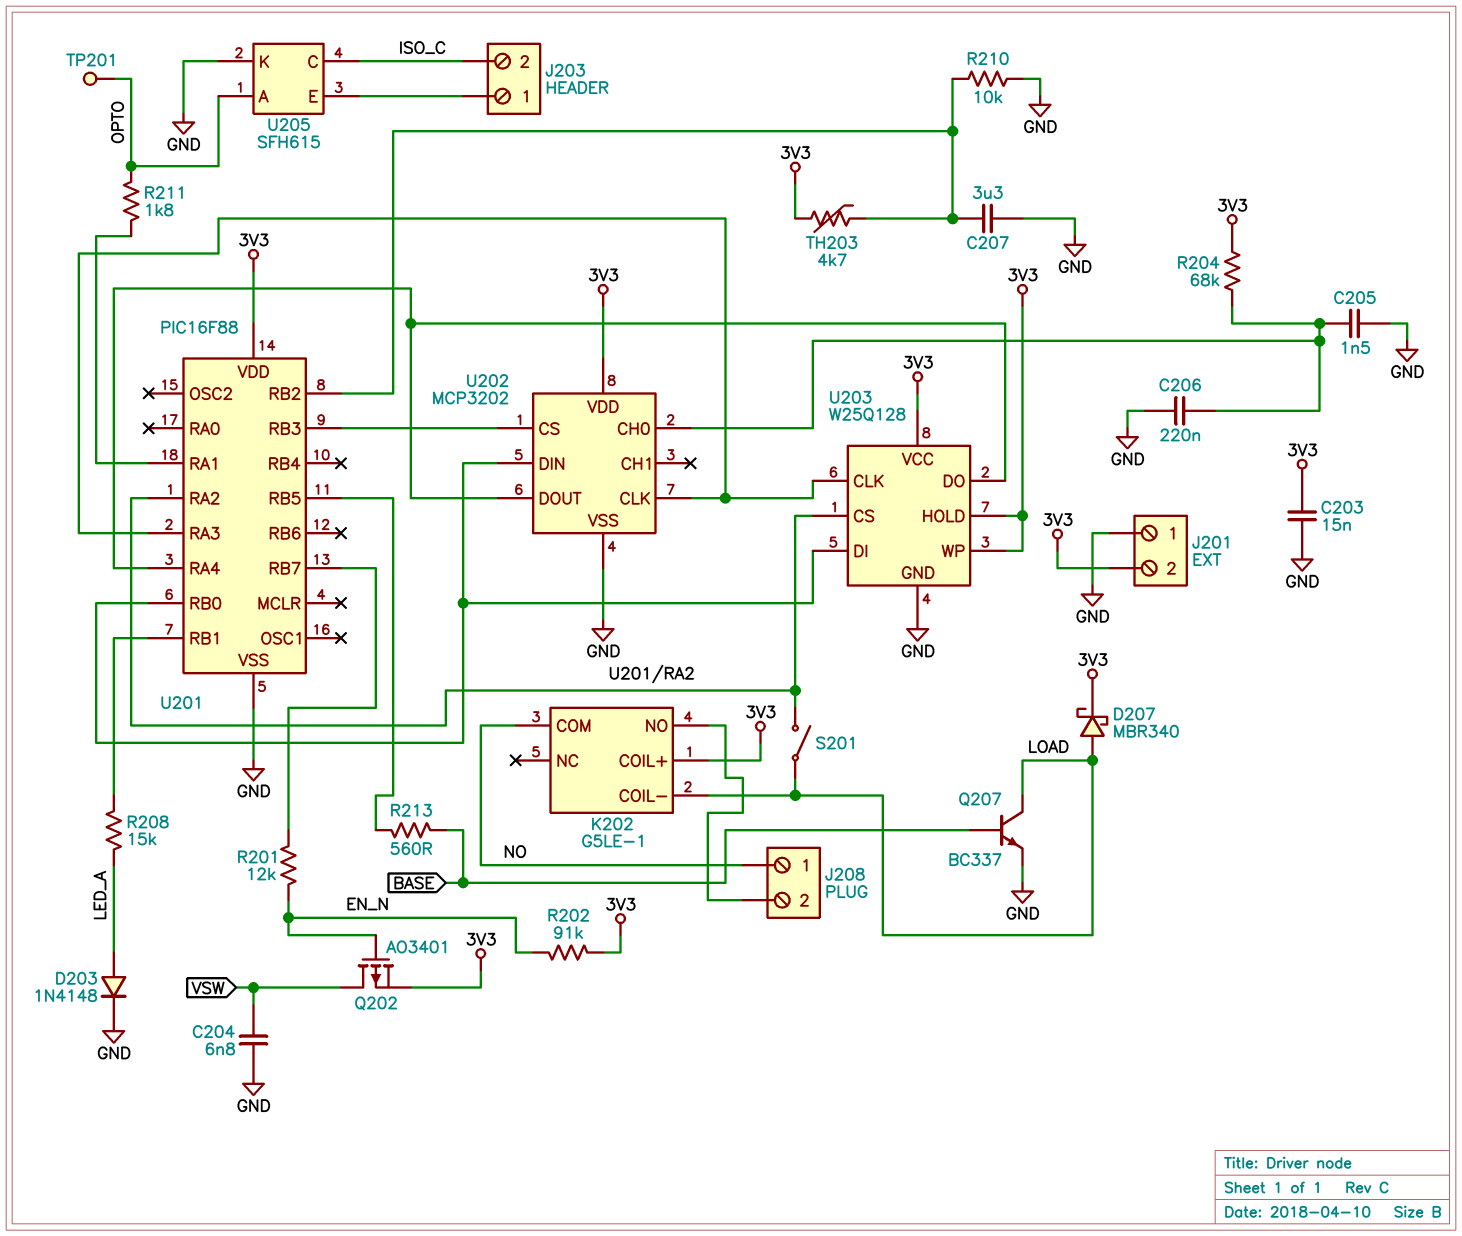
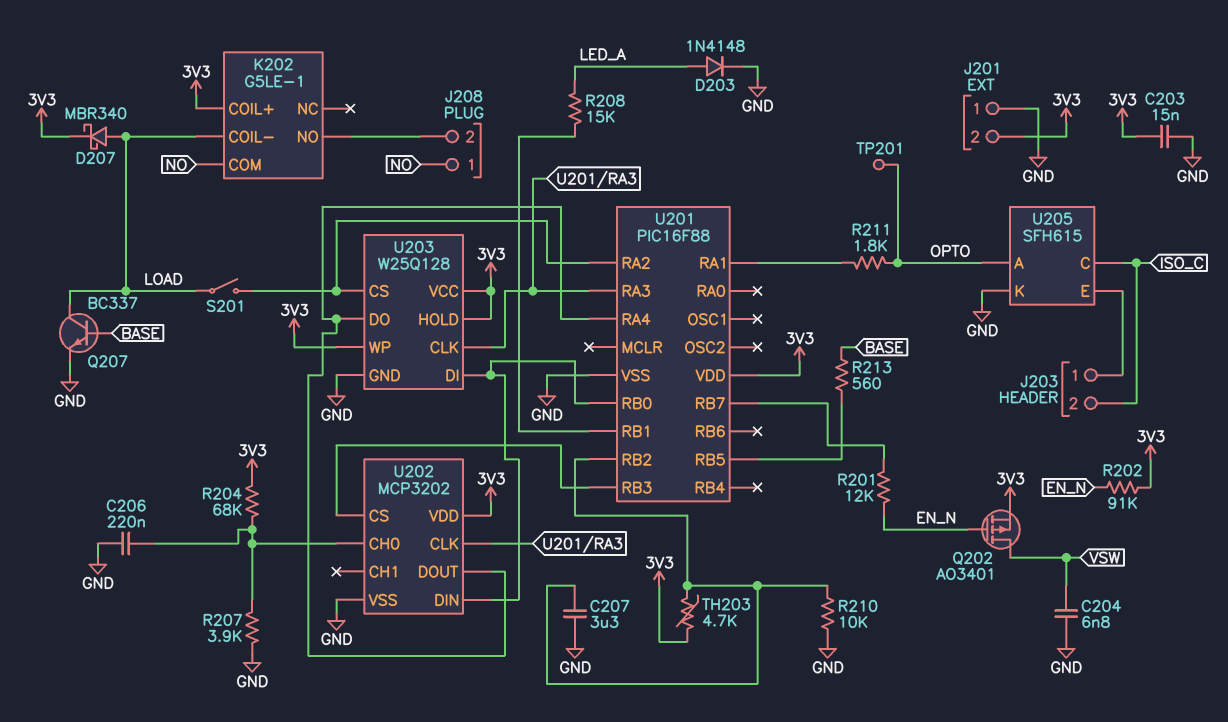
C205: 1.5nF (GND, U202/CH0) -> none
R207: none -> 3.9k (GND, U202/CH0)

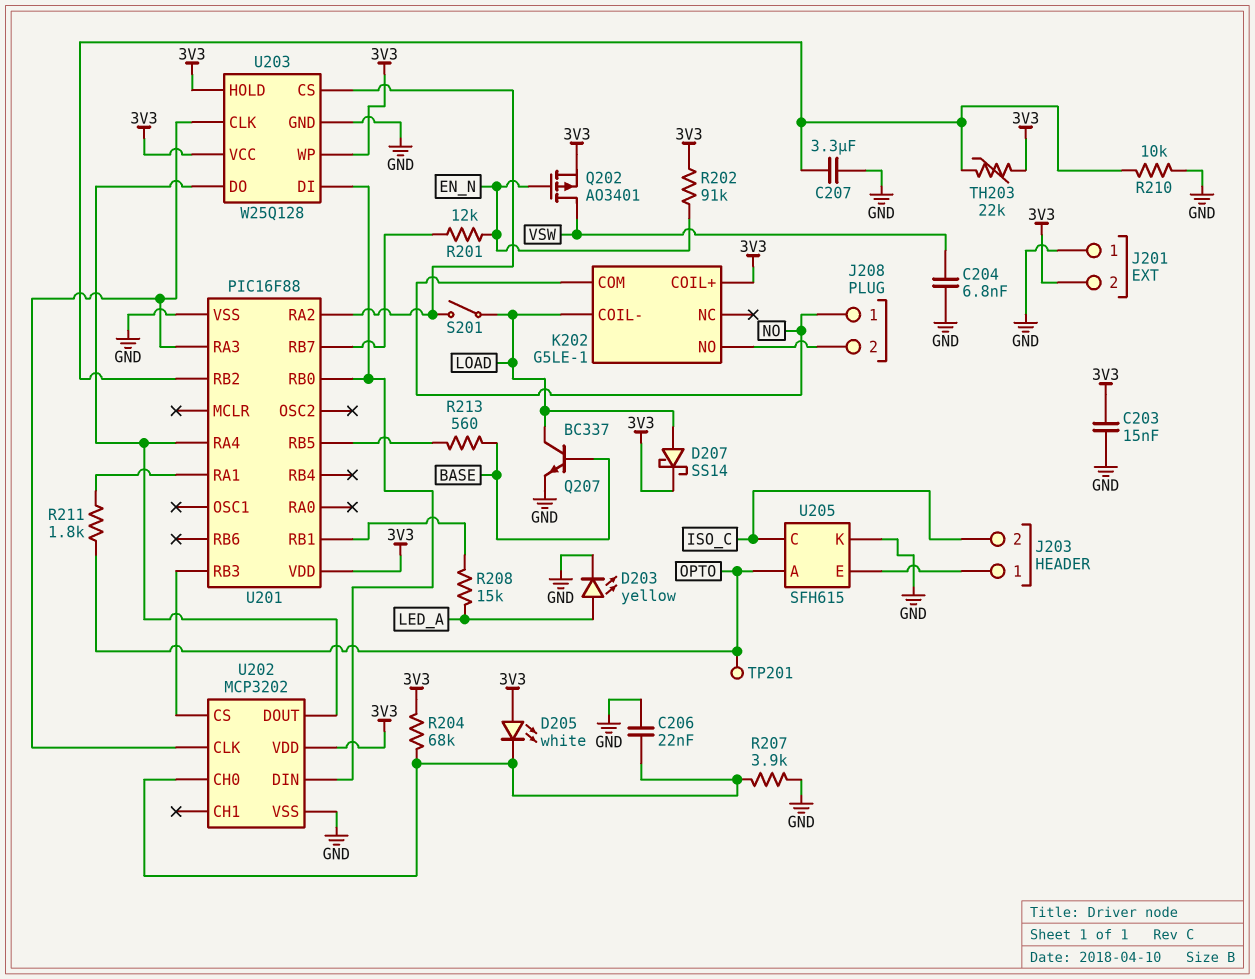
C206: 220nF (GND, U202/CH0) -> 22nF (GND, U202/CH0)
D203: diode 1N4148 (A LED_A, K GND) -> LED yellow (A LED_A, K GND)
D205: none -> LED white (A 3V3, K U202/CH0)
D207: schottky MBR340 (A LOAD, K 3V3) -> schottky SS14 (A LOAD, K 3V3)
TH203: 4.7k (3V3, U201/RB2) -> 22k (3V3, U201/RB2)

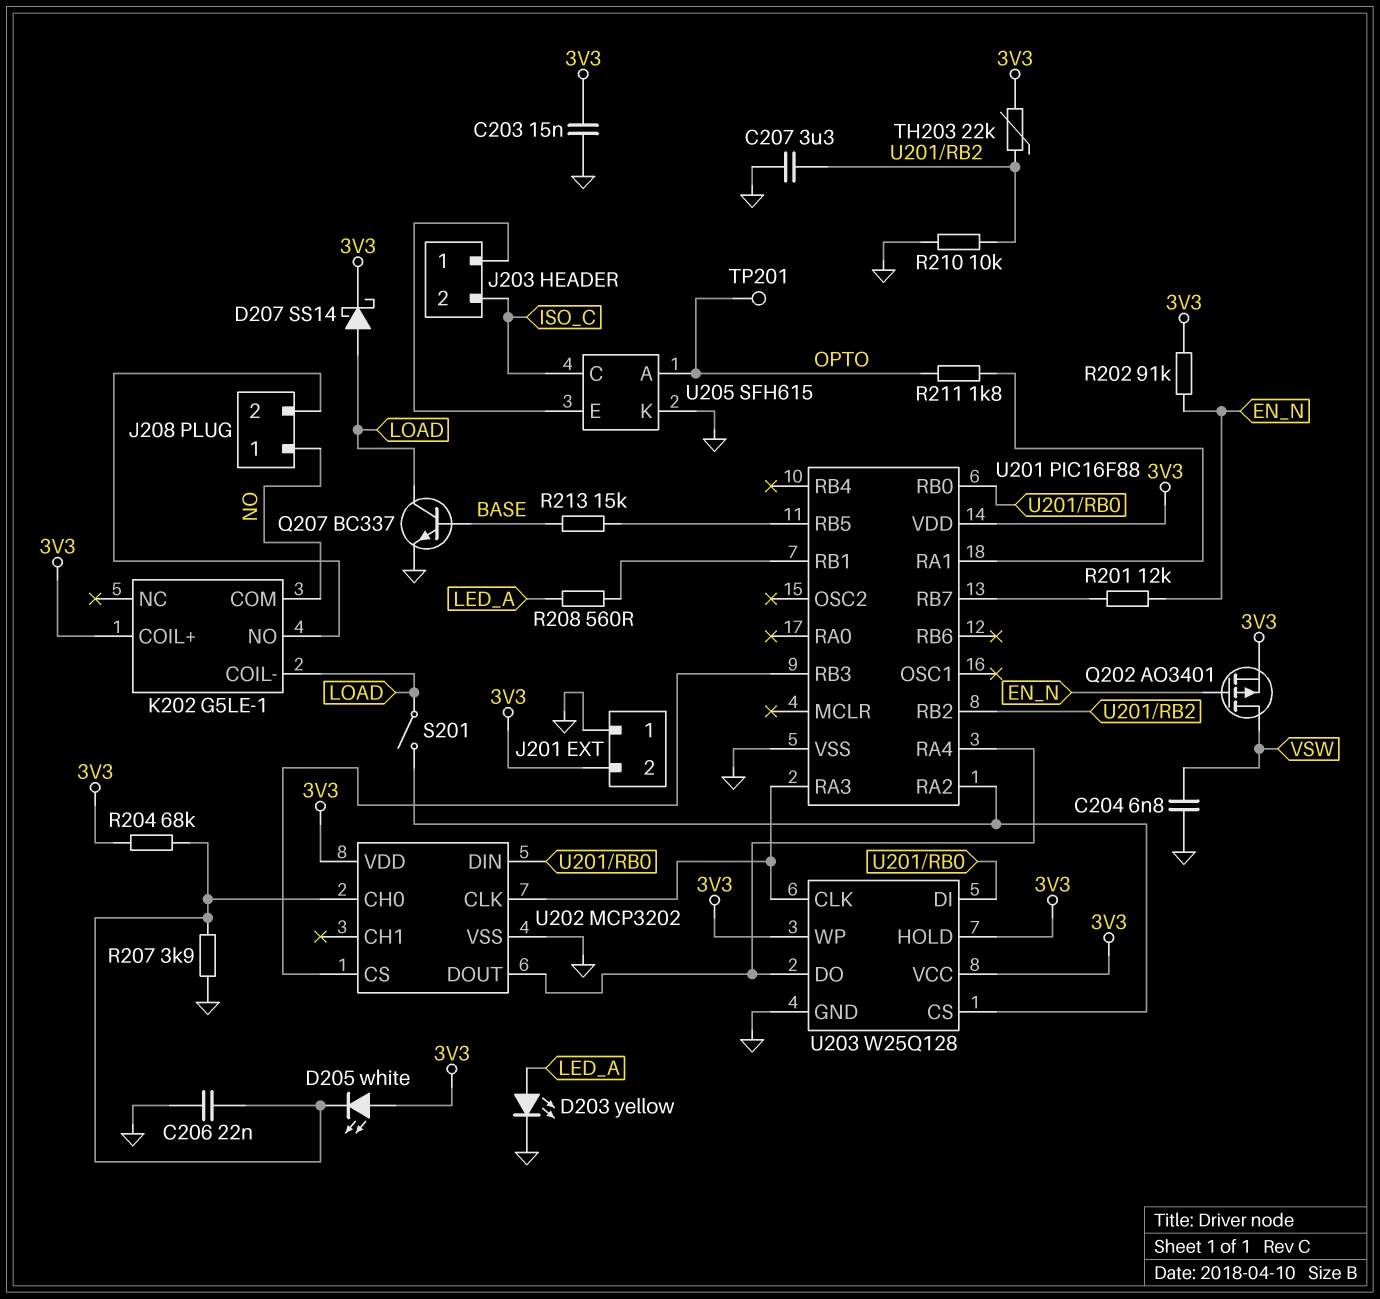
R208: 15k (LED_A, U201/RB1) -> 560 (LED_A, U201/RB1)
R213: 560 (BASE, U201/RB5) -> 15k (BASE, U201/RB5)

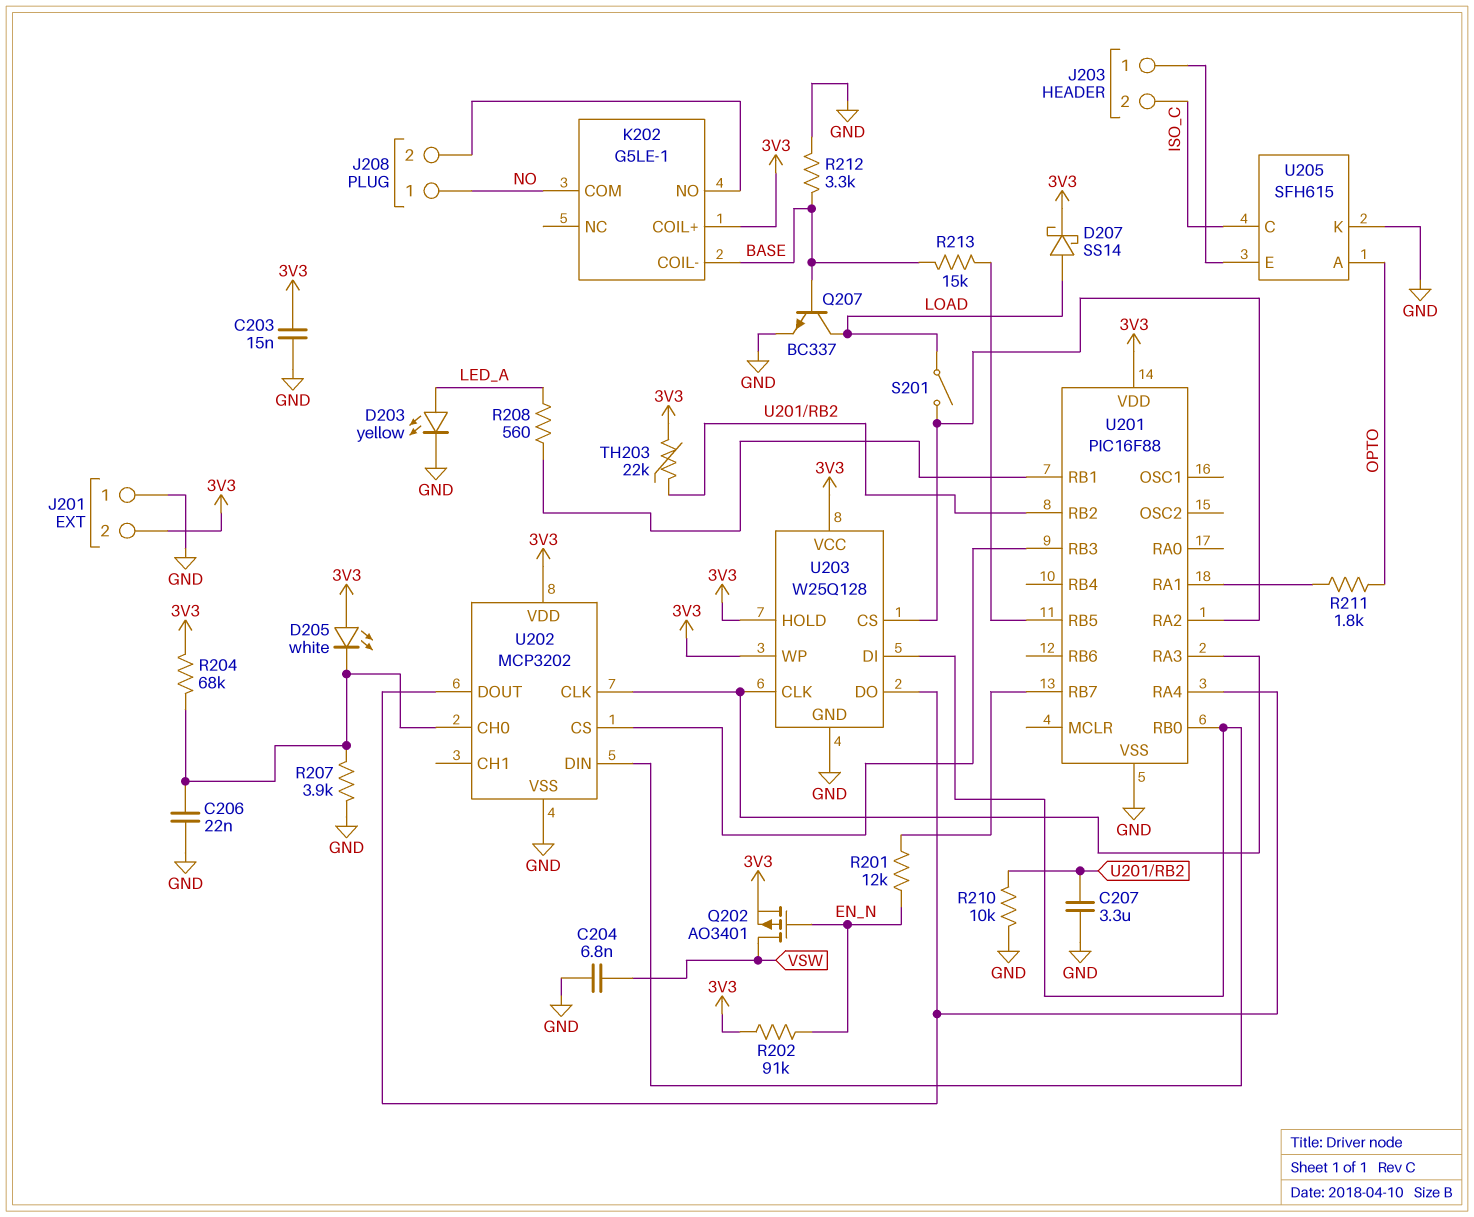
K202 pin COIL-: LOAD -> BASE
R212: none -> 3.3k (BASE, GND)
TP201: test point (OPTO) -> none

